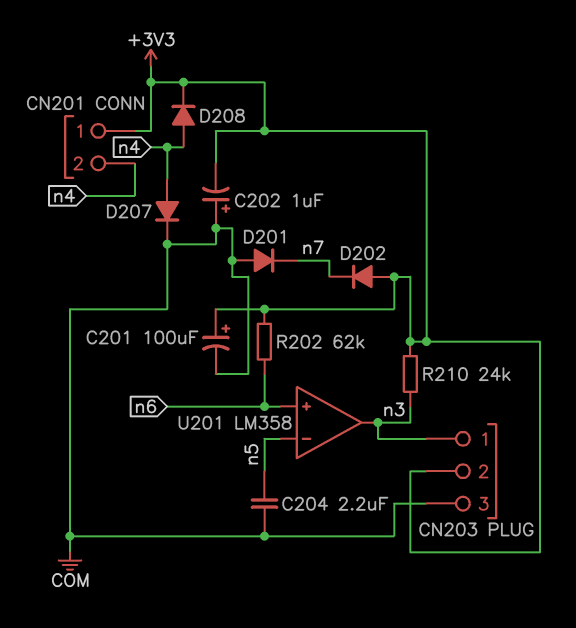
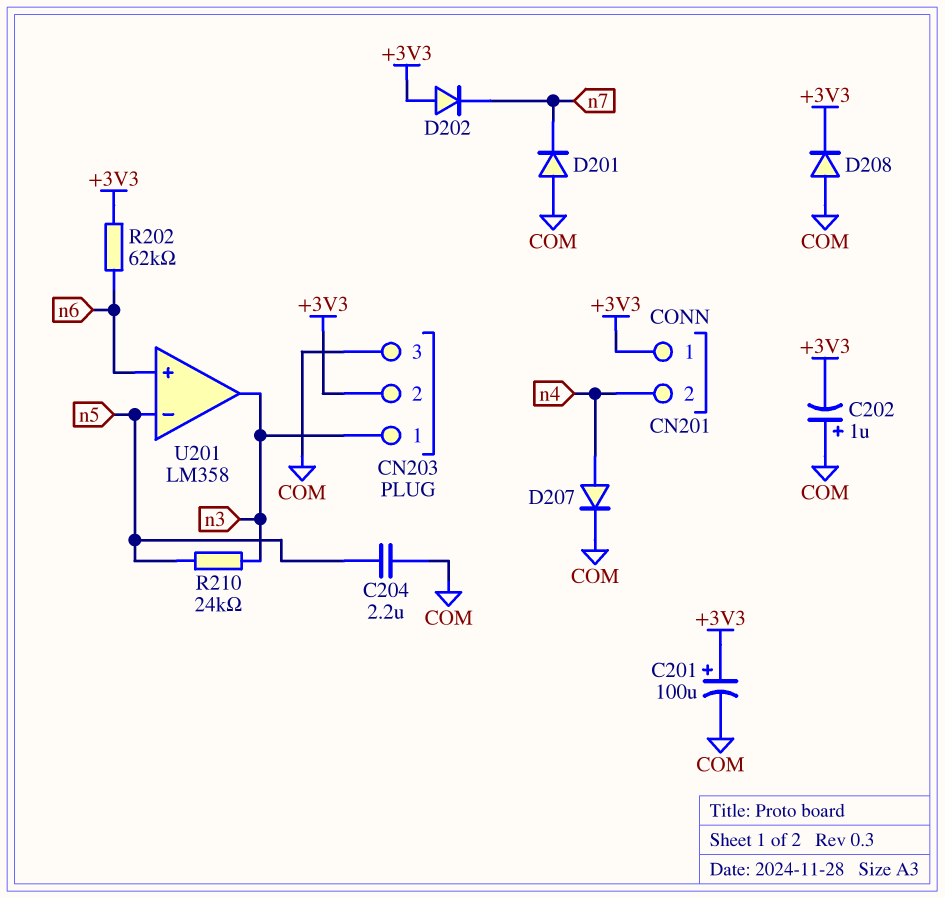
D208: diode (A n4, K +3V3) -> diode (A COM, K +3V3)
R210: 24k (+3V3, n3) -> 24k (n3, n5)

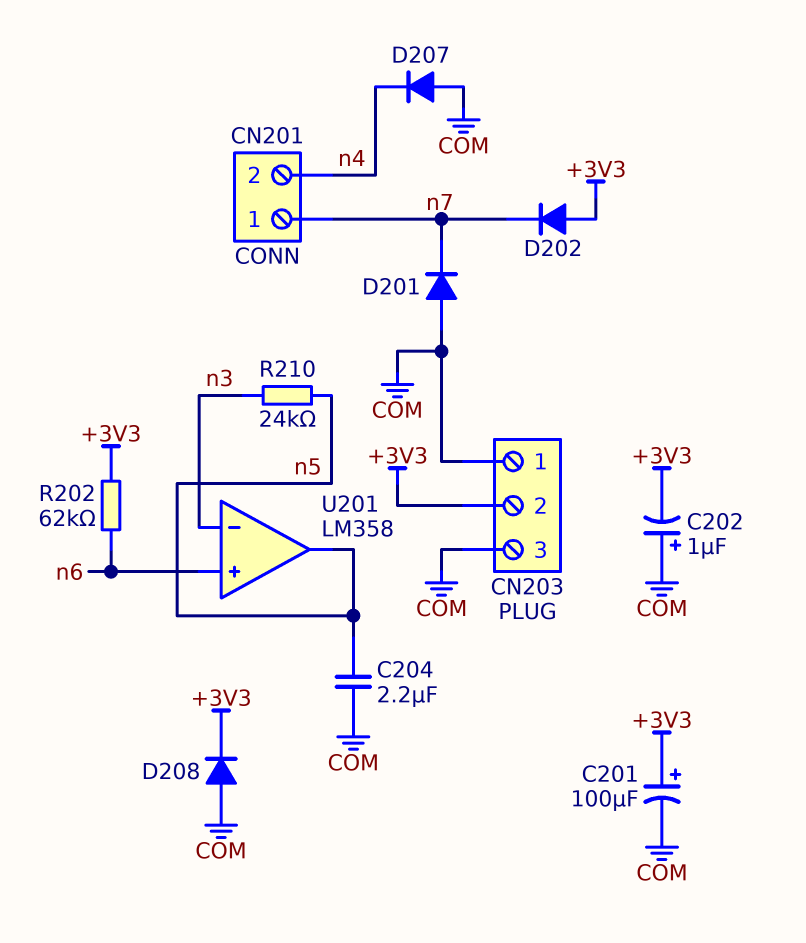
CN201 pin 1: +3V3 -> n7
CN203 pin 1: n3 -> COM
D207: diode (A n4, K COM) -> diode (A COM, K n4)
U201 pin in-: n5 -> n3
U201 pin out: n3 -> n5

